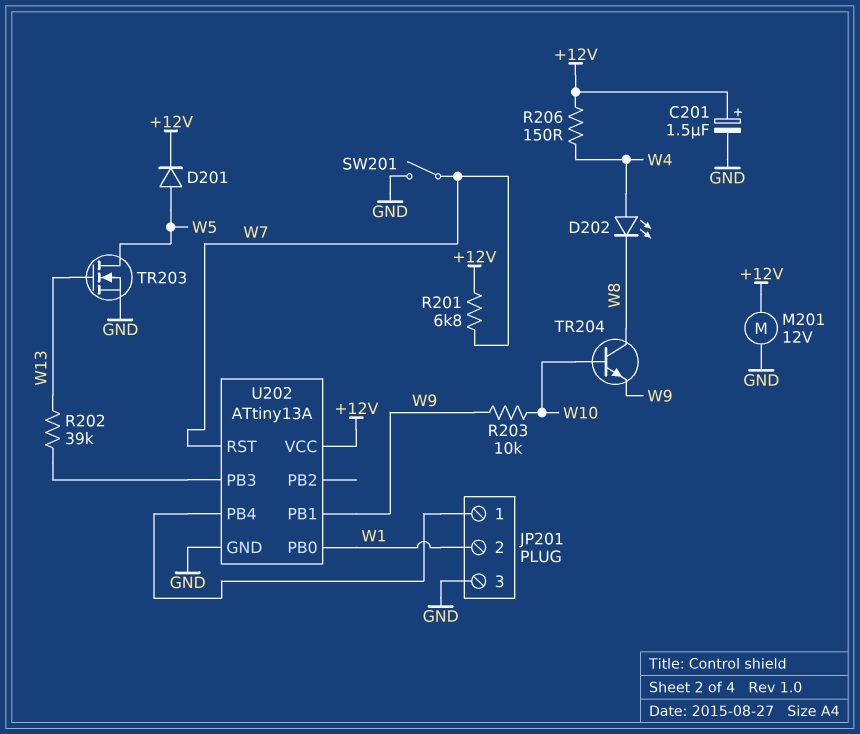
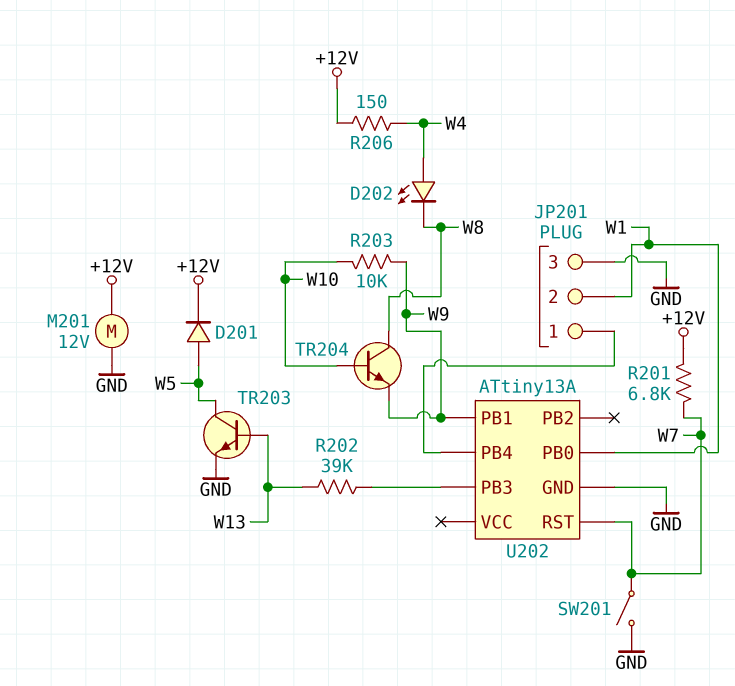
C201: 1.5uF (plus +12V, minus GND) -> none
TR203: NMOS (G W13, D W5, S GND) -> NPN (B W13, C W5, E GND)
U202 pin VCC: +12V -> none

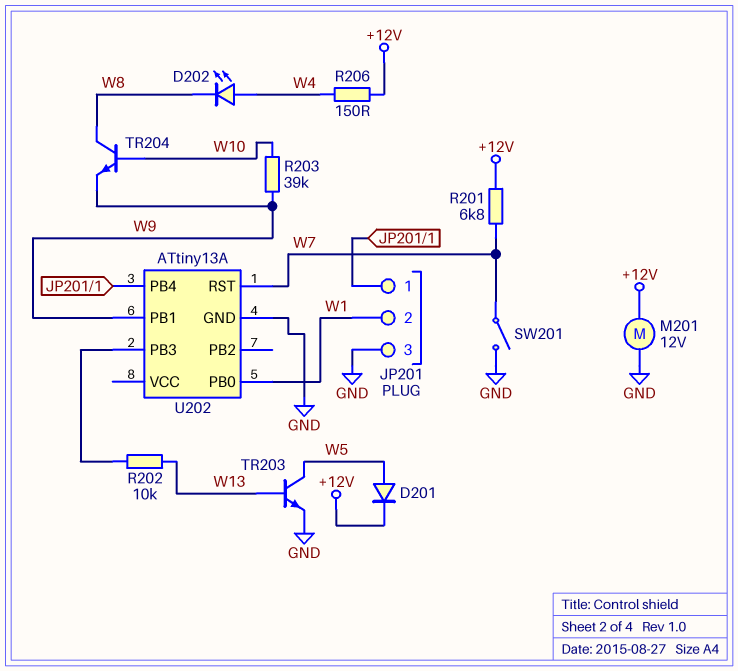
R202: 39k (U202/PB3, W13) -> 10k (U202/PB3, W13)
R203: 10k (W9, W10) -> 39k (W9, W10)

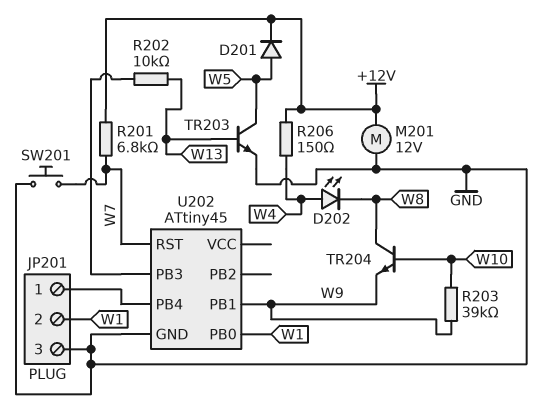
SW201: switch (GND, W7) -> button (GND, W7)
U202: ATtiny13A -> ATtiny45

